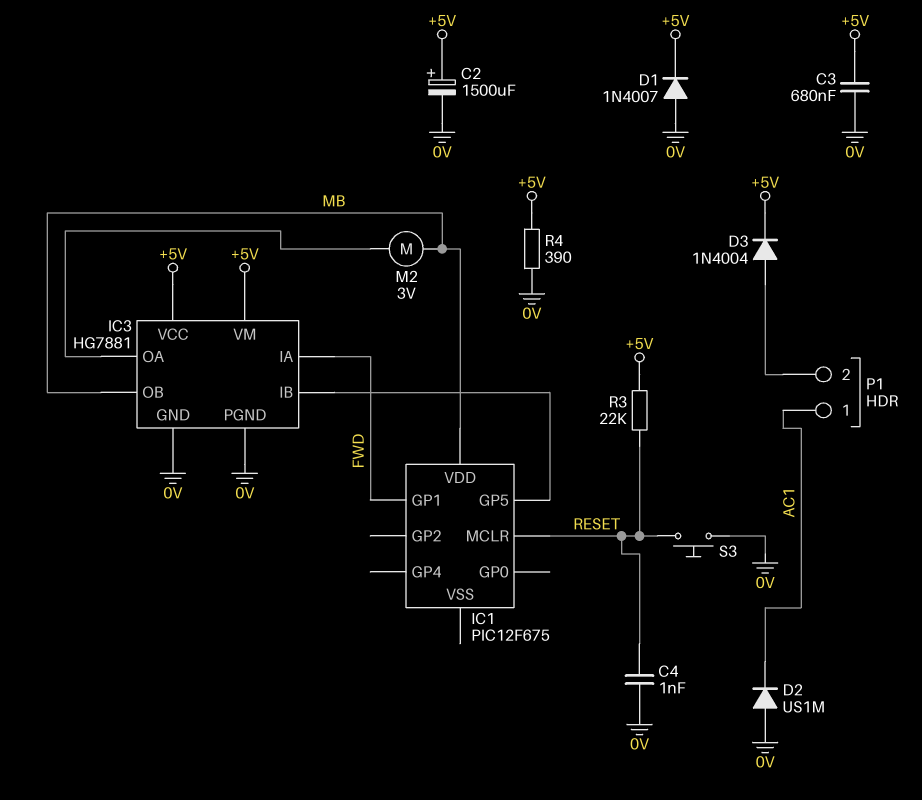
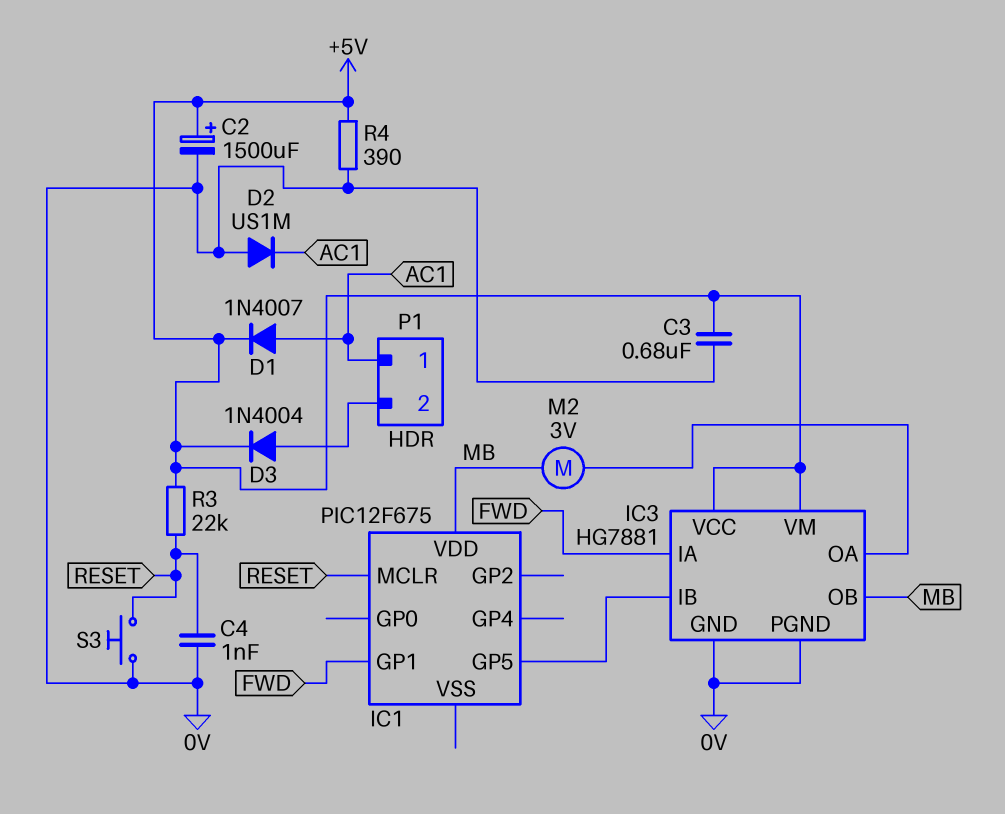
D1: diode 1N4007 (A 0V, K +5V) -> diode 1N4007 (A AC1, K +5V)

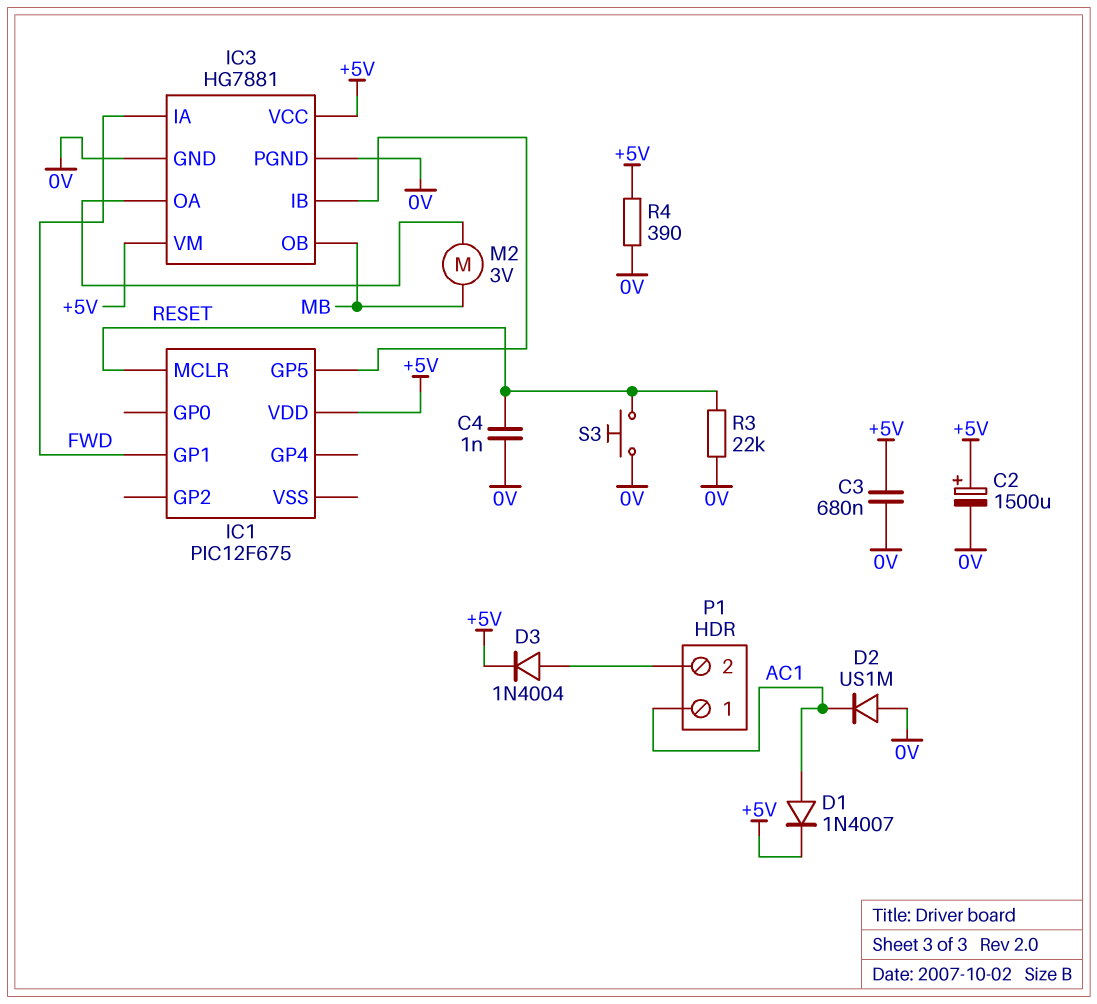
IC1 pin VDD: MB -> +5V
R3: 22k (+5V, RESET) -> 22k (0V, RESET)

